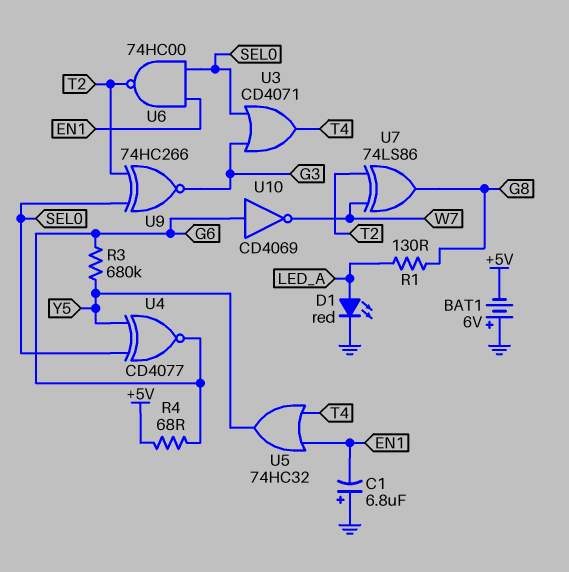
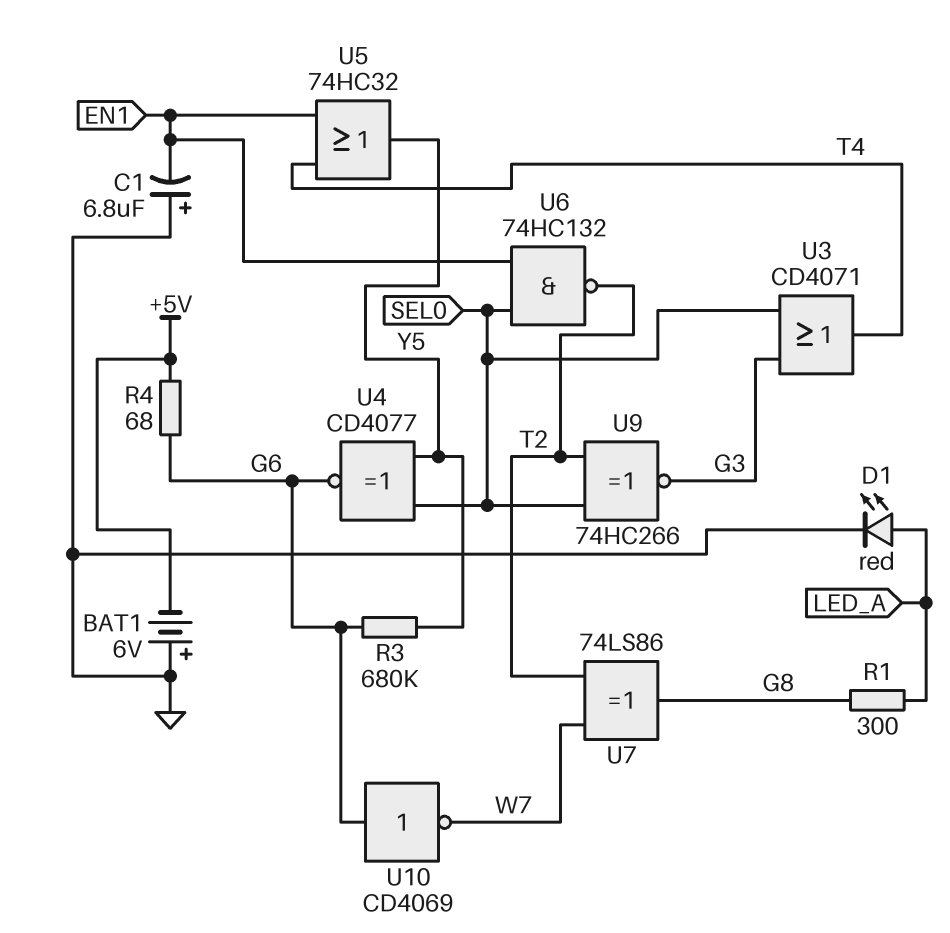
R1: 130 (G8, LED_A) -> 300 (G8, LED_A)
U6: NAND 74HC00 (in EN1, in SEL0, out T2) -> NAND 74HC132 (in EN1, in SEL0, out T2)

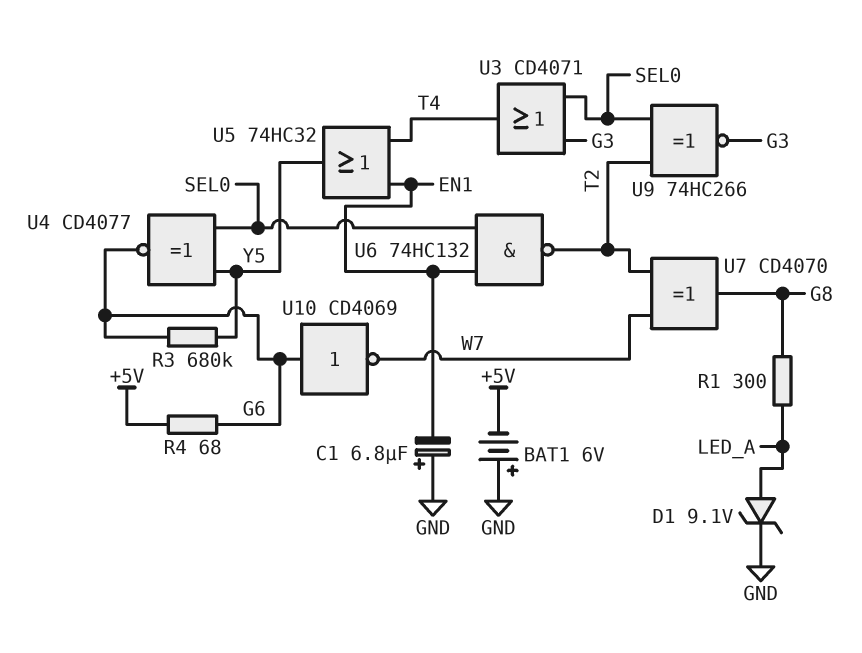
D1: LED red (A LED_A, K GND) -> zener 9.1V (A LED_A, K GND)
U7: XOR 74LS86 (in T2, in W7, out G8) -> XOR CD4070 (in T2, in W7, out G8)

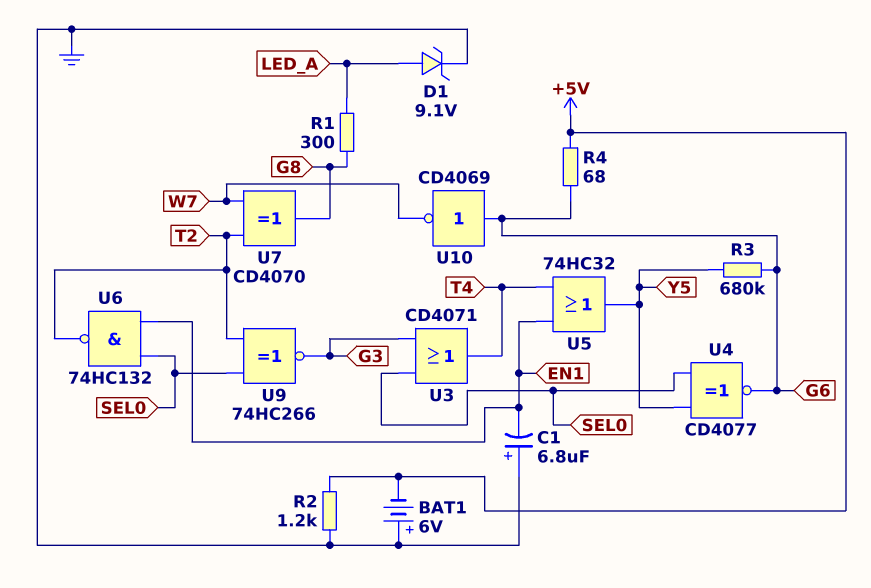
R2: none -> 1.2k (+5V, GND)

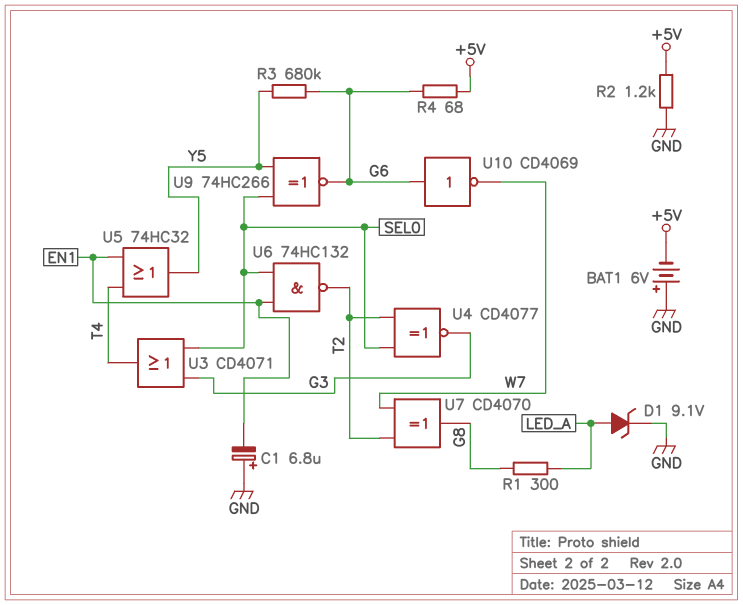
U4: XNOR CD4077 (in SEL0, in Y5, out G6) -> XNOR CD4077 (in SEL0, in T2, out G3)
U9: XNOR 74HC266 (in SEL0, in T2, out G3) -> XNOR 74HC266 (in SEL0, in Y5, out G6)

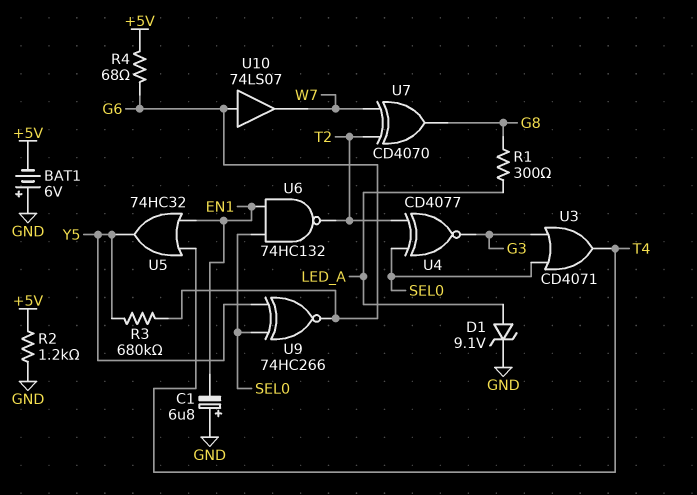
U10: NOT CD4069 (in G6, out W7) -> buffer 74LS07 (in G6, out W7)

